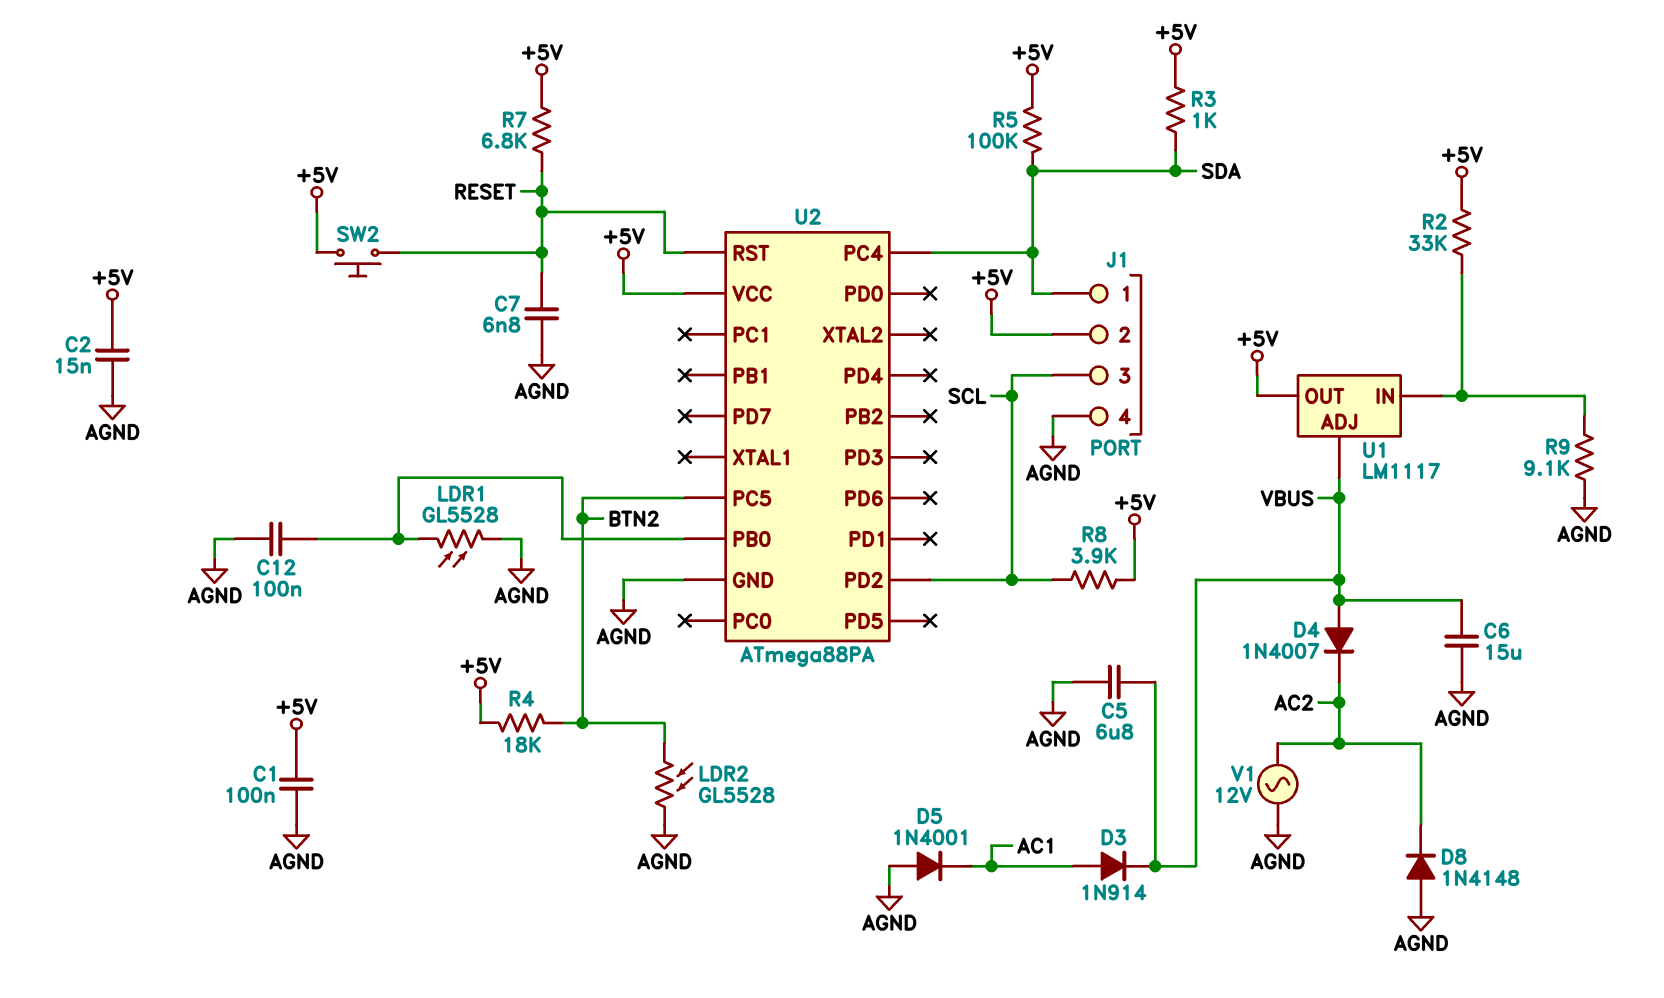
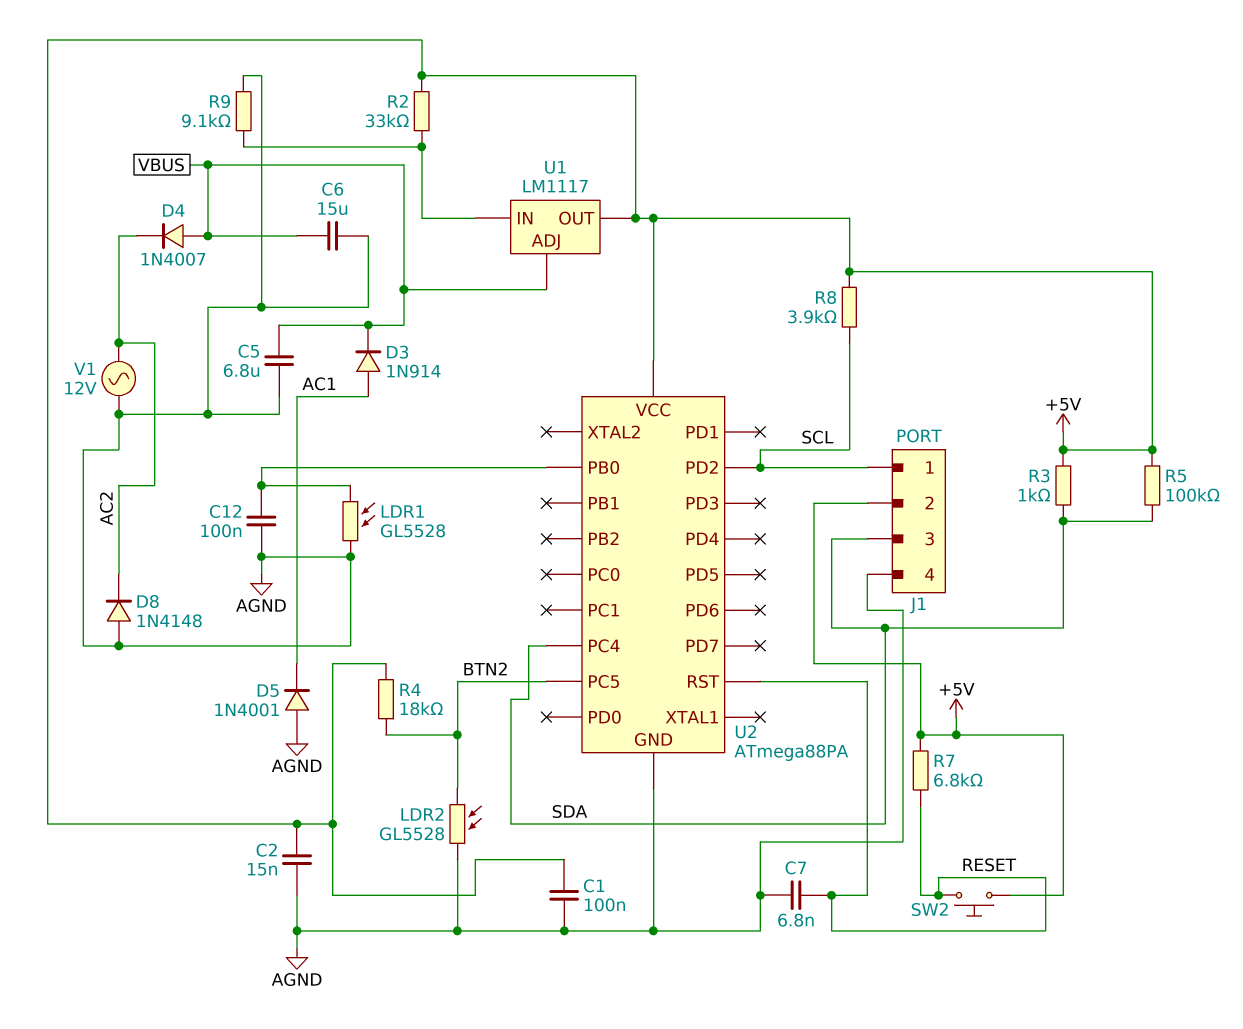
J1 pin 1: SDA -> SCL
J1 pin 3: SCL -> SDA

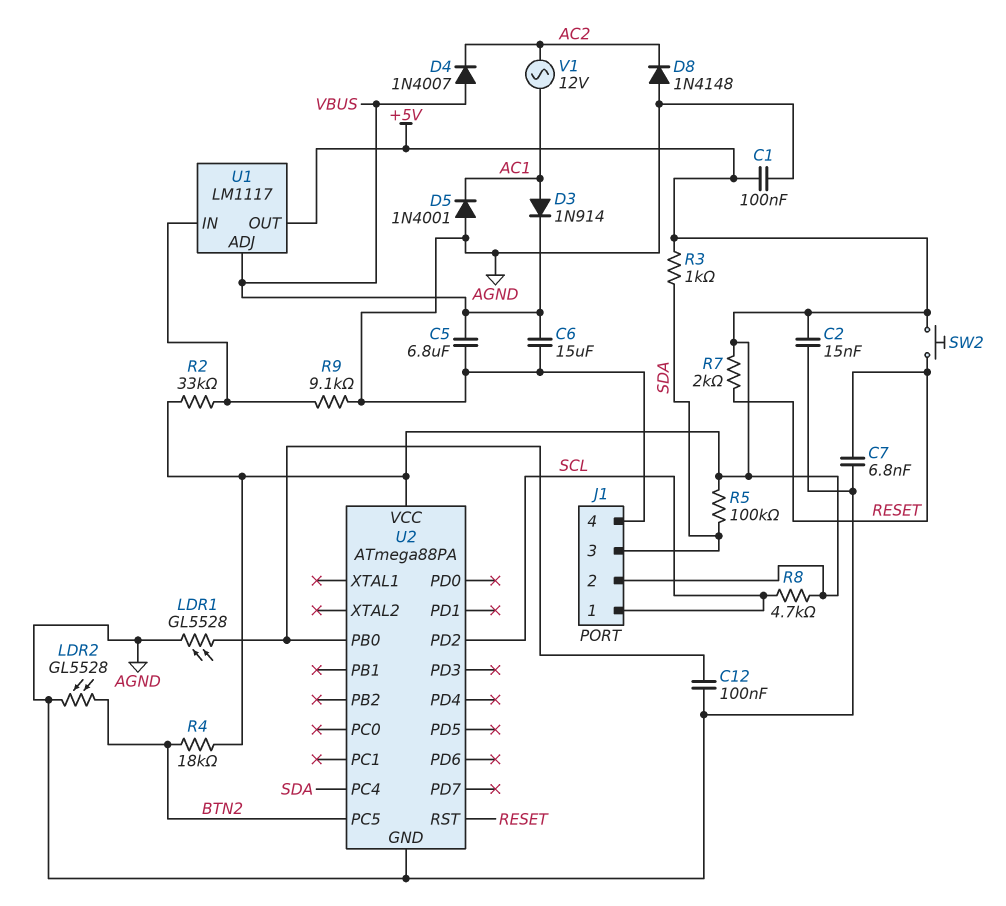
R7: 6.8k (+5V, RESET) -> 2k (+5V, RESET)
R8: 3.9k (+5V, SCL) -> 4.7k (+5V, SCL)
V1: AC 12V (AC2, AGND) -> AC 12V (AC1, AC2)

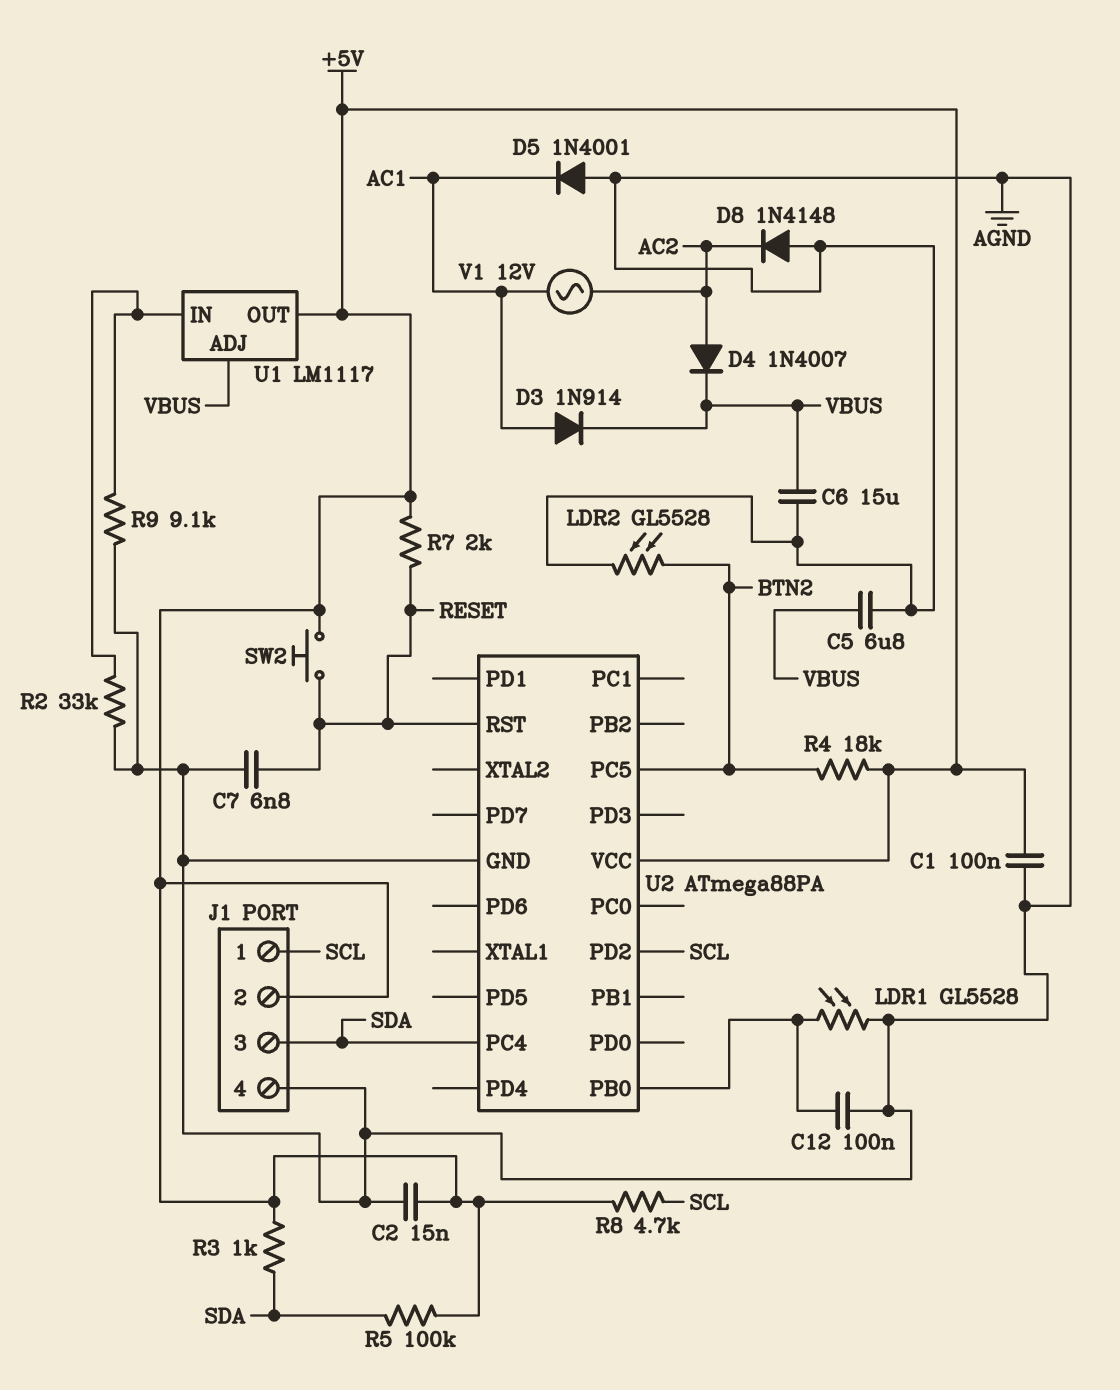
D4: diode 1N4007 (A VBUS, K AC2) -> diode 1N4007 (A AC2, K VBUS)
R2: 33k (+5V, U1/IN) -> 33k (AGND, U1/IN)

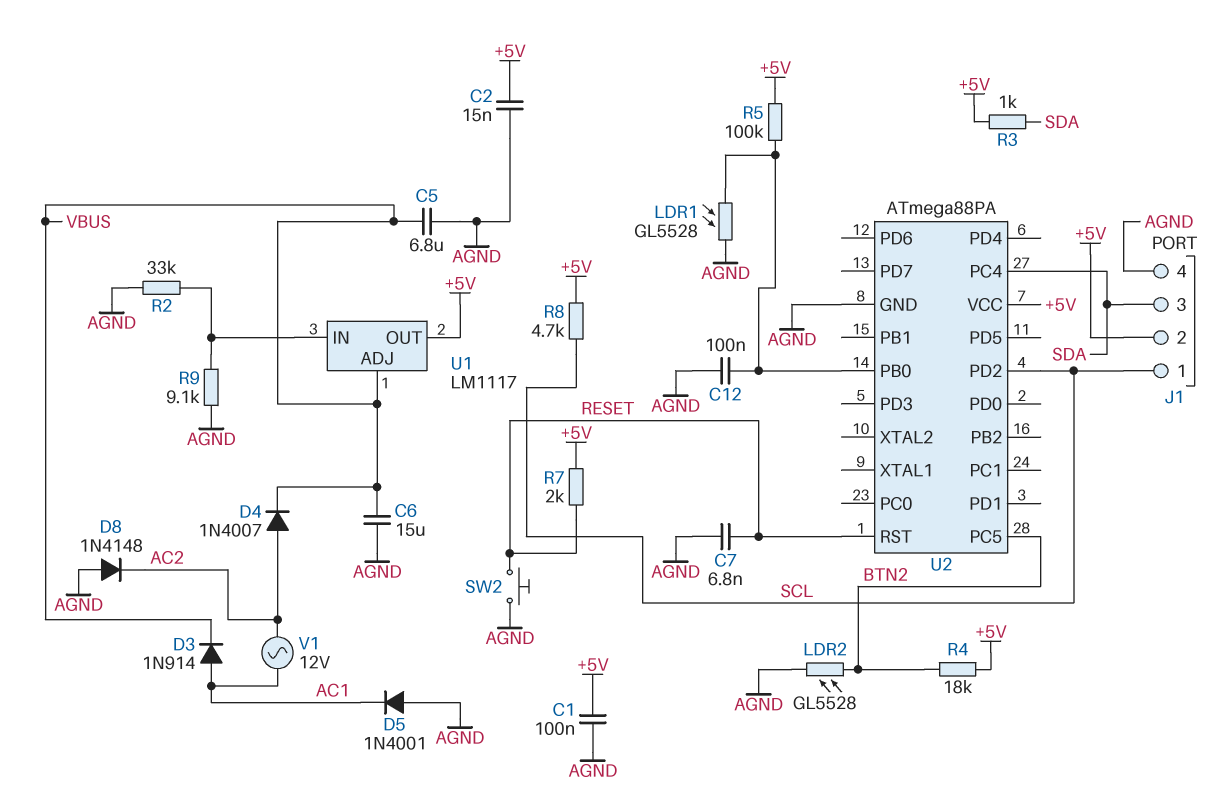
R5: 100k (+5V, SDA) -> 100k (+5V, U2/PB0)
SW2: button (+5V, RESET) -> button (AGND, RESET)

